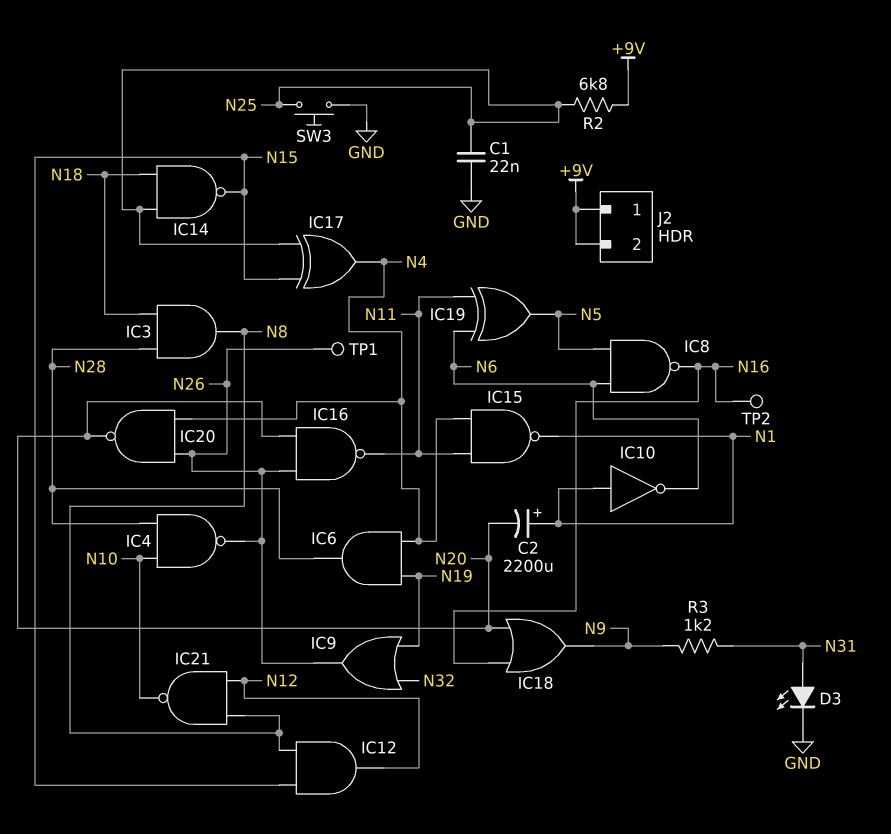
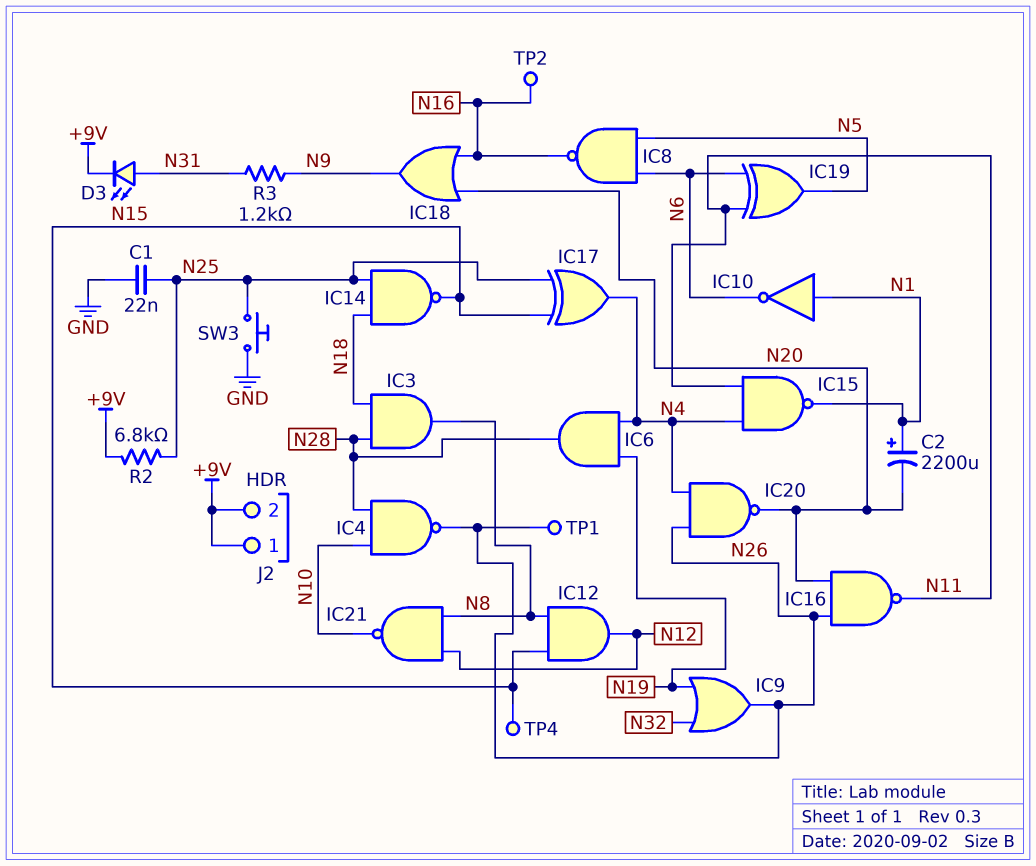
D3: LED (A N31, K GND) -> LED (A N31, K +9V)
TP4: none -> test point (N15)

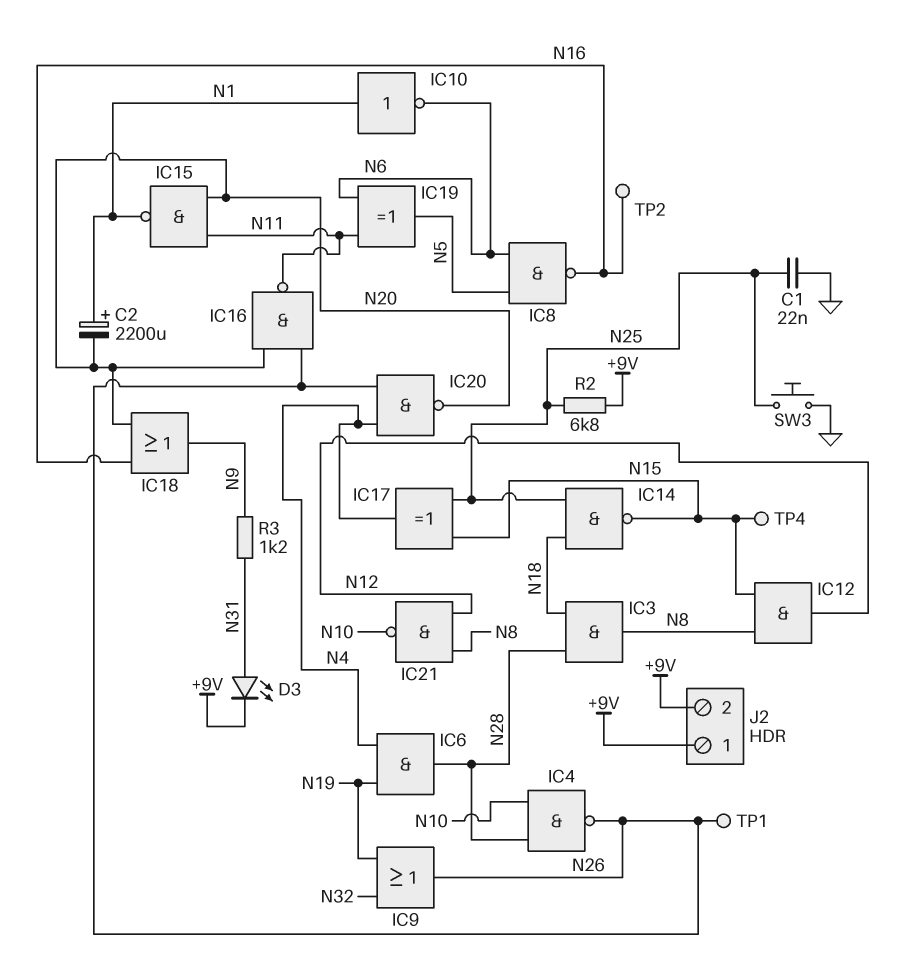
IC15: NAND (in N4, in N11, out N1) -> NAND (in N11, in N20, out N1)

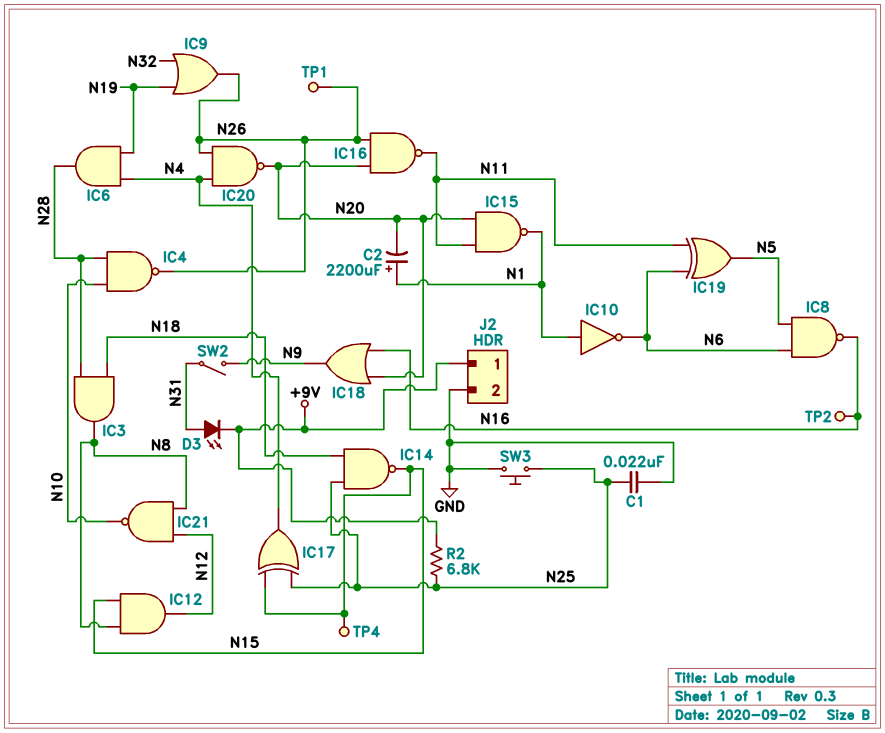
J2 pin 2: +9V -> GND
R3: 1.2k (N9, N31) -> none
SW2: none -> switch (N9, N31)

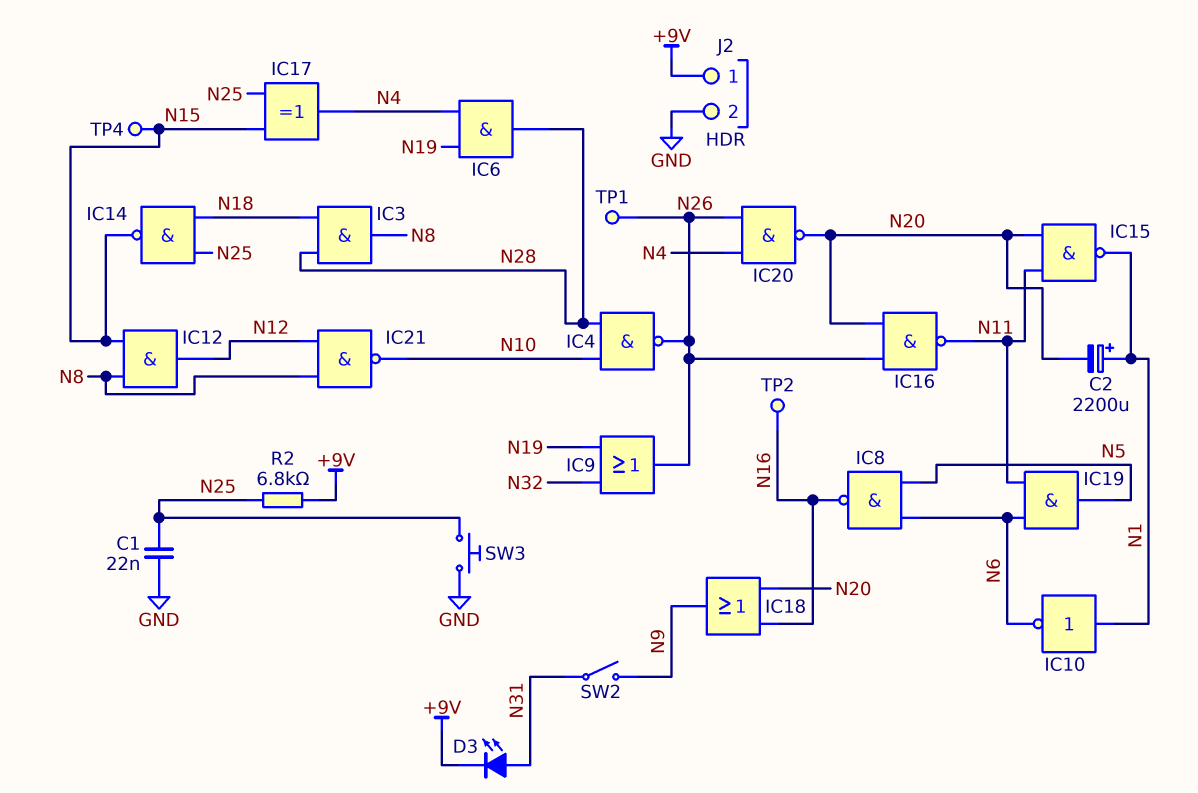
IC19: XOR (in N6, in N11, out N5) -> AND (in N6, in N11, out N5)

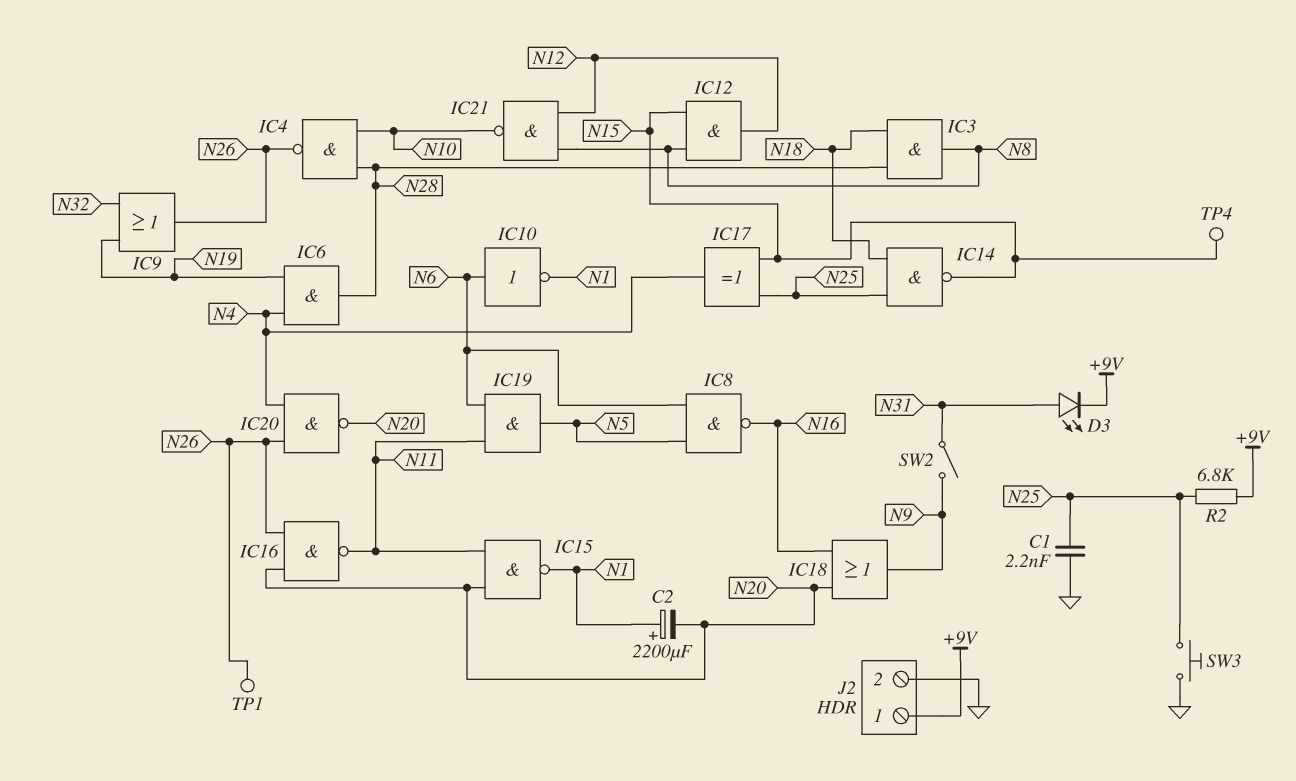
C1: 22nF (GND, N25) -> 2.2nF (GND, N25)
IC10: NOT (in N1, out N6) -> NOT (in N6, out N1)
TP2: test point (N16) -> none

